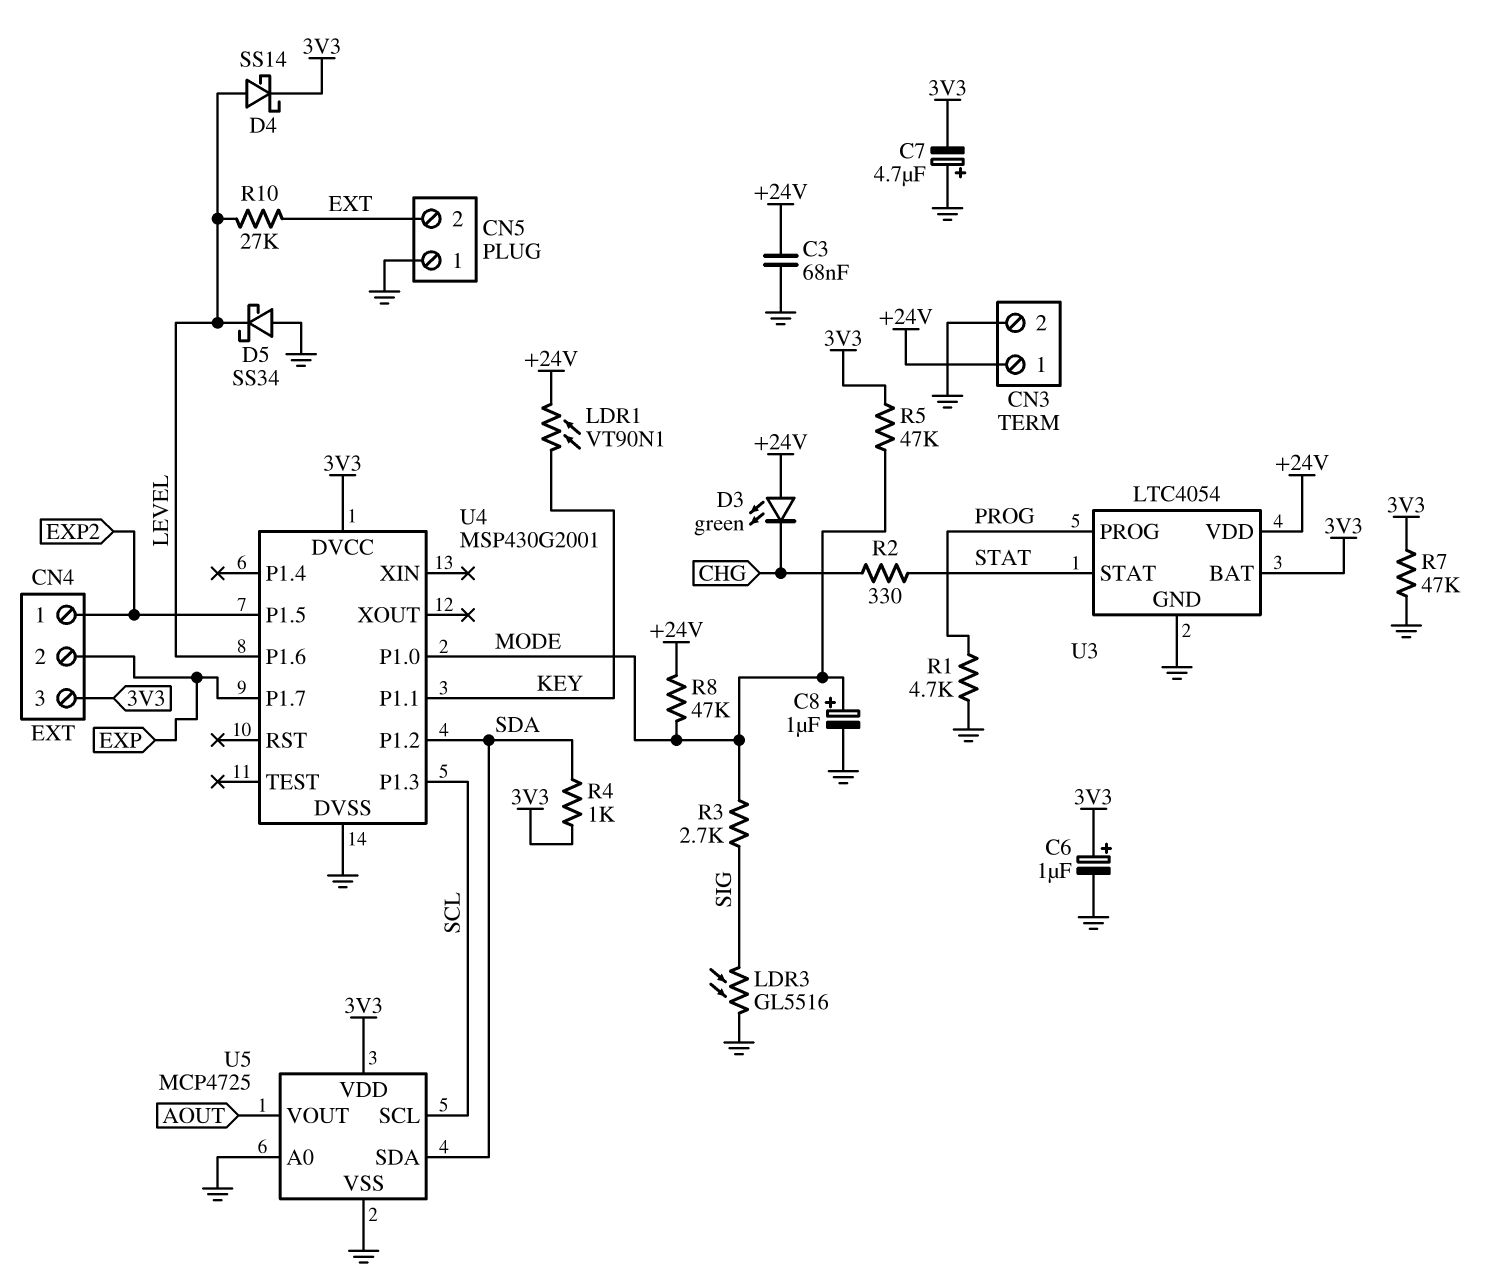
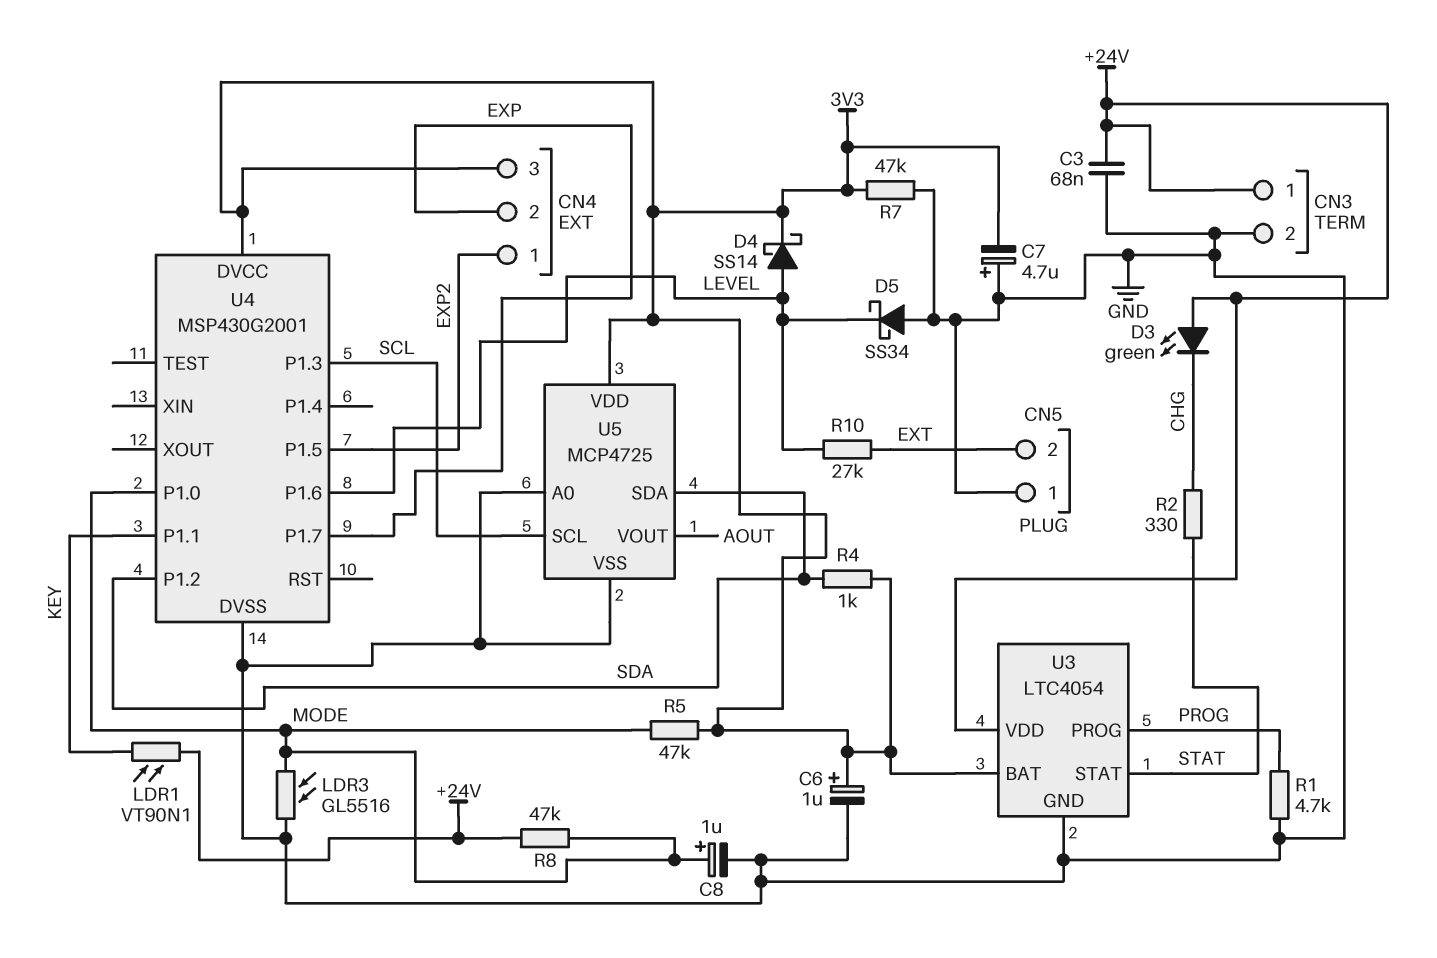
LDR3: GL5516 (GND, SIG) -> GL5516 (GND, MODE)
R3: 2.7k (MODE, SIG) -> none

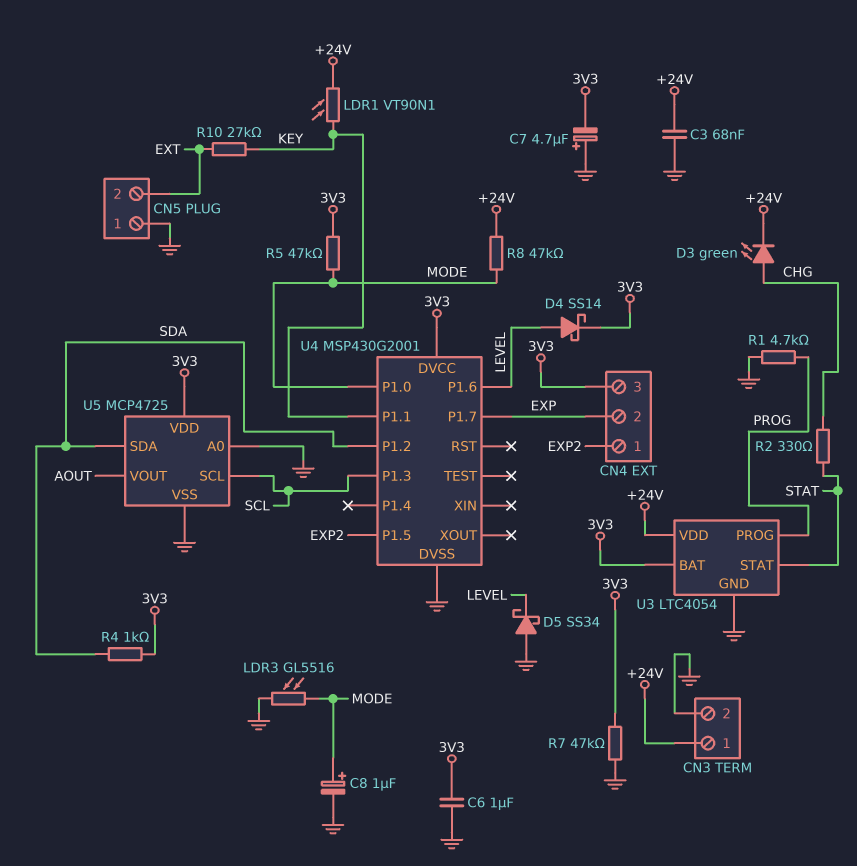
C6: 1uF (plus 3V3, minus GND) -> 1uF (3V3, GND)
D3: LED green (A +24V, K CHG) -> LED green (A CHG, K +24V)
R10: 27k (EXT, LEVEL) -> 27k (EXT, KEY)

